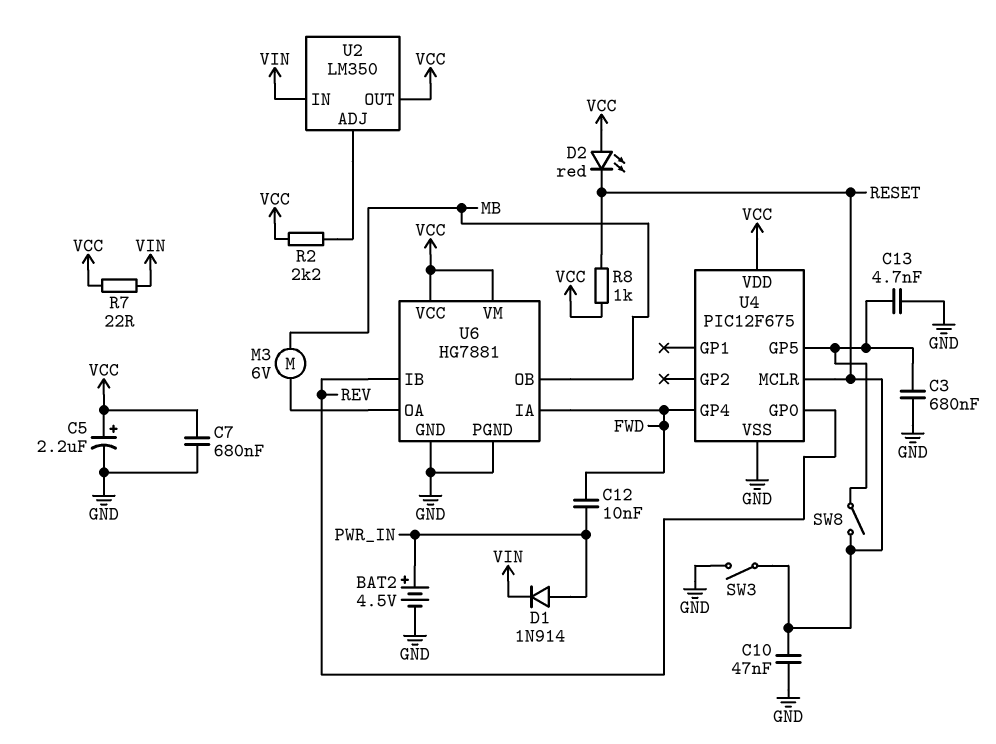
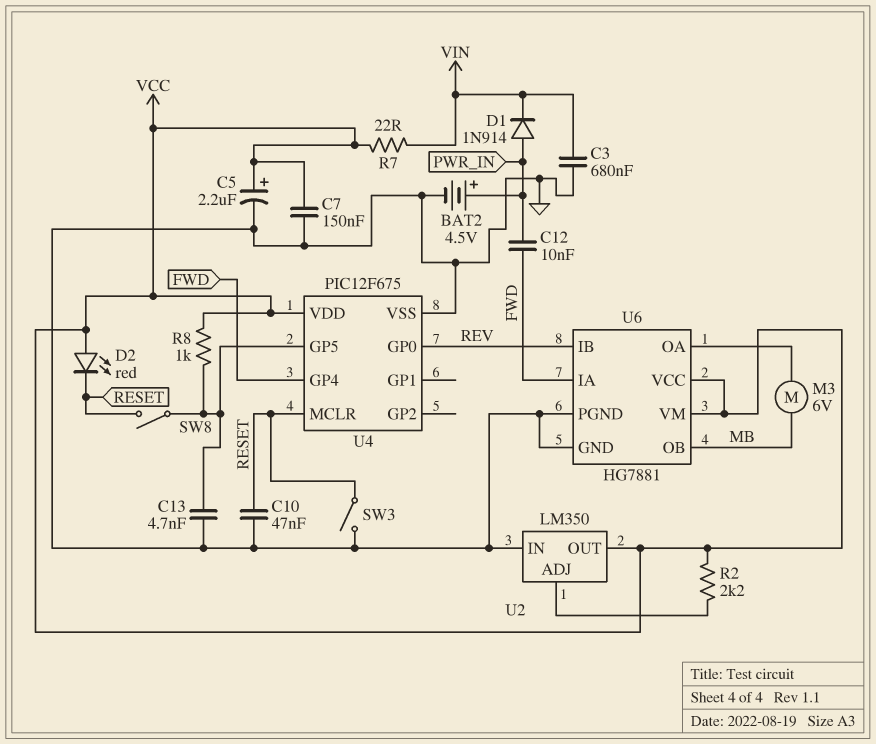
C3: 680nF (GND, U4/GP5) -> 680nF (GND, VIN)
C7: 680nF (GND, VCC) -> 150nF (GND, VCC)
R8: 1k (RESET, VCC) -> 1k (U4/GP5, VCC)
U2 pin IN: VIN -> GND

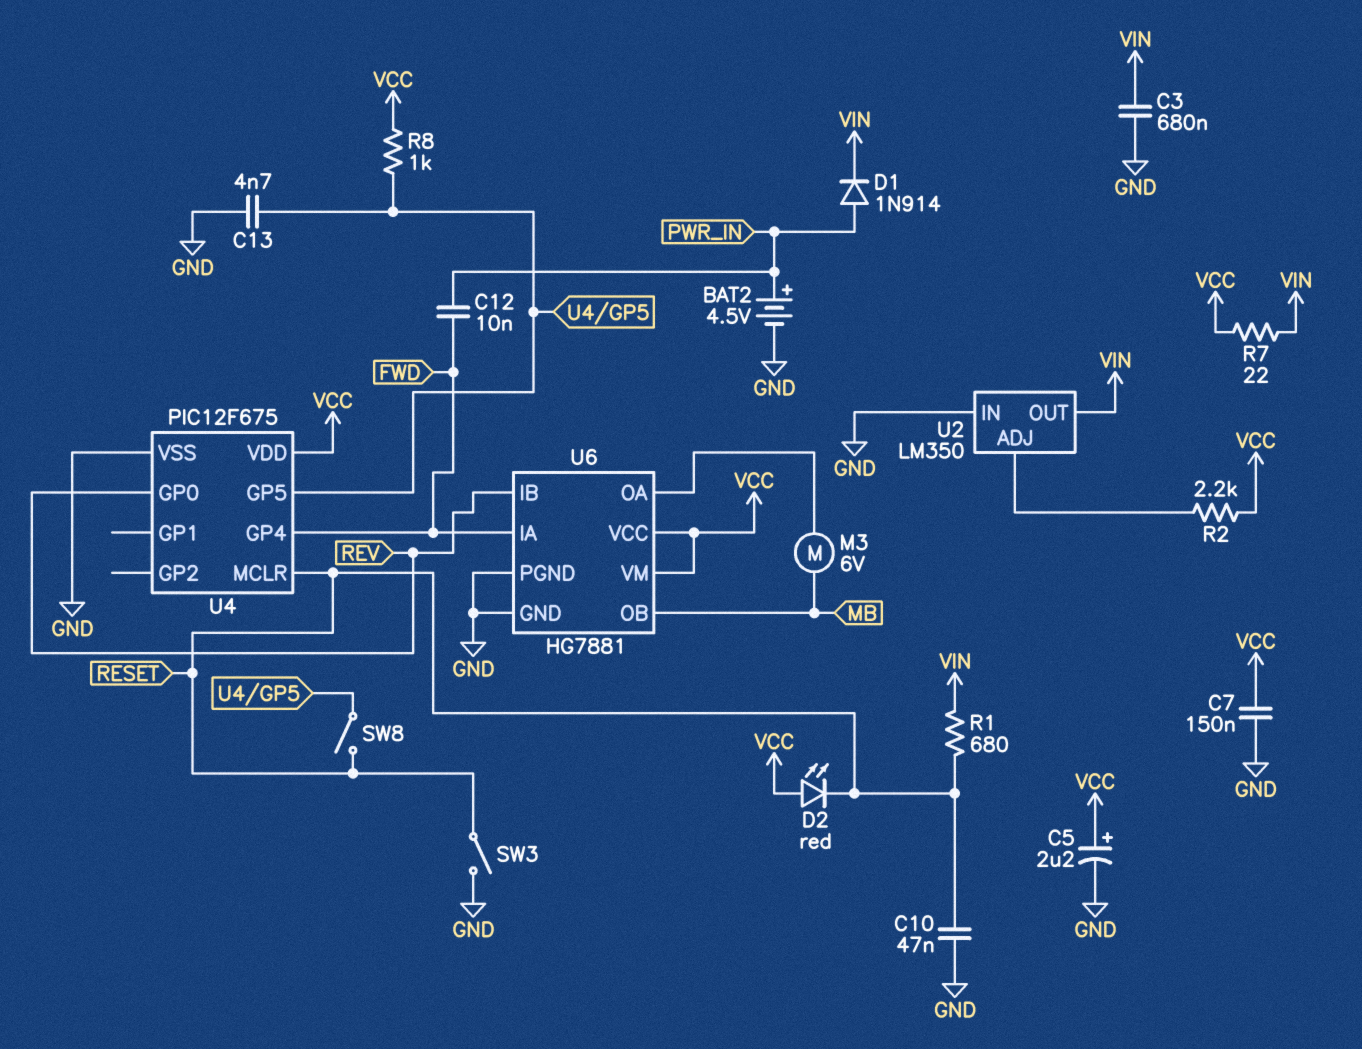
R1: none -> 680 (RESET, VIN)
U2 pin OUT: VCC -> VIN

